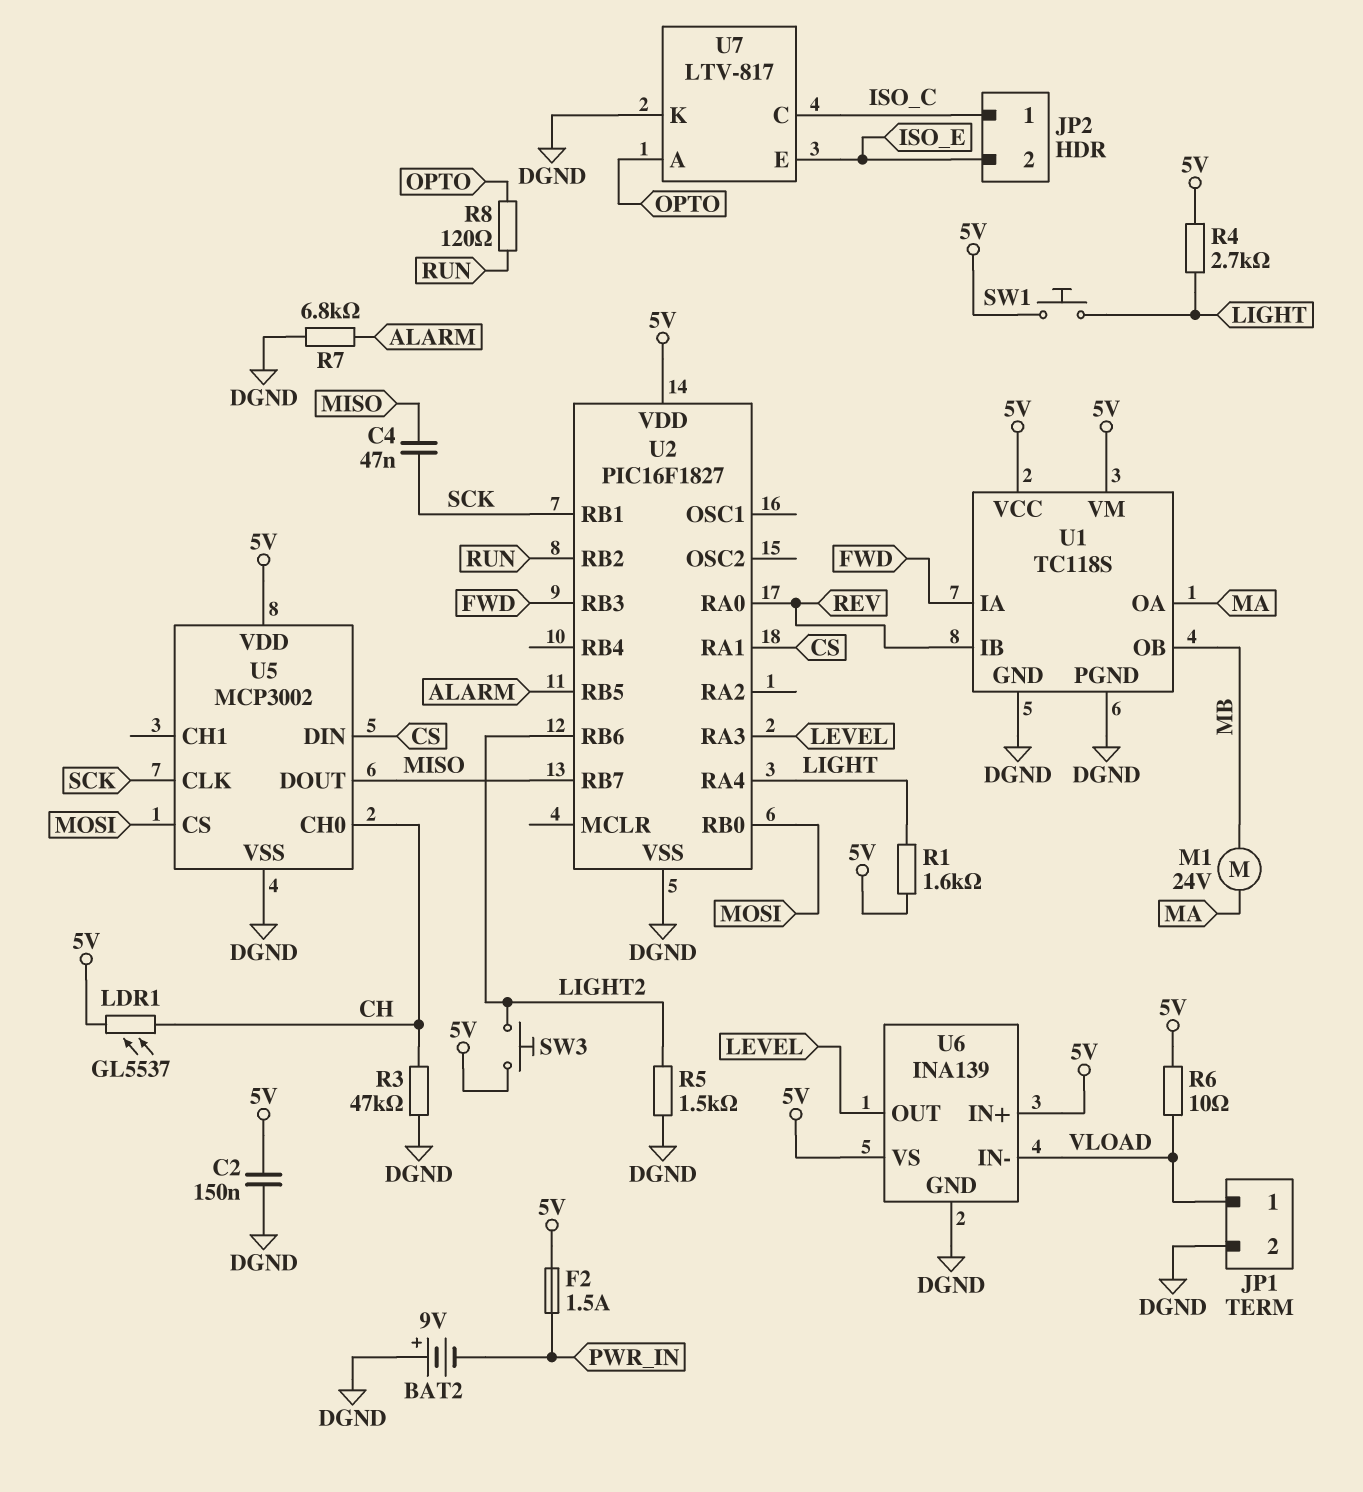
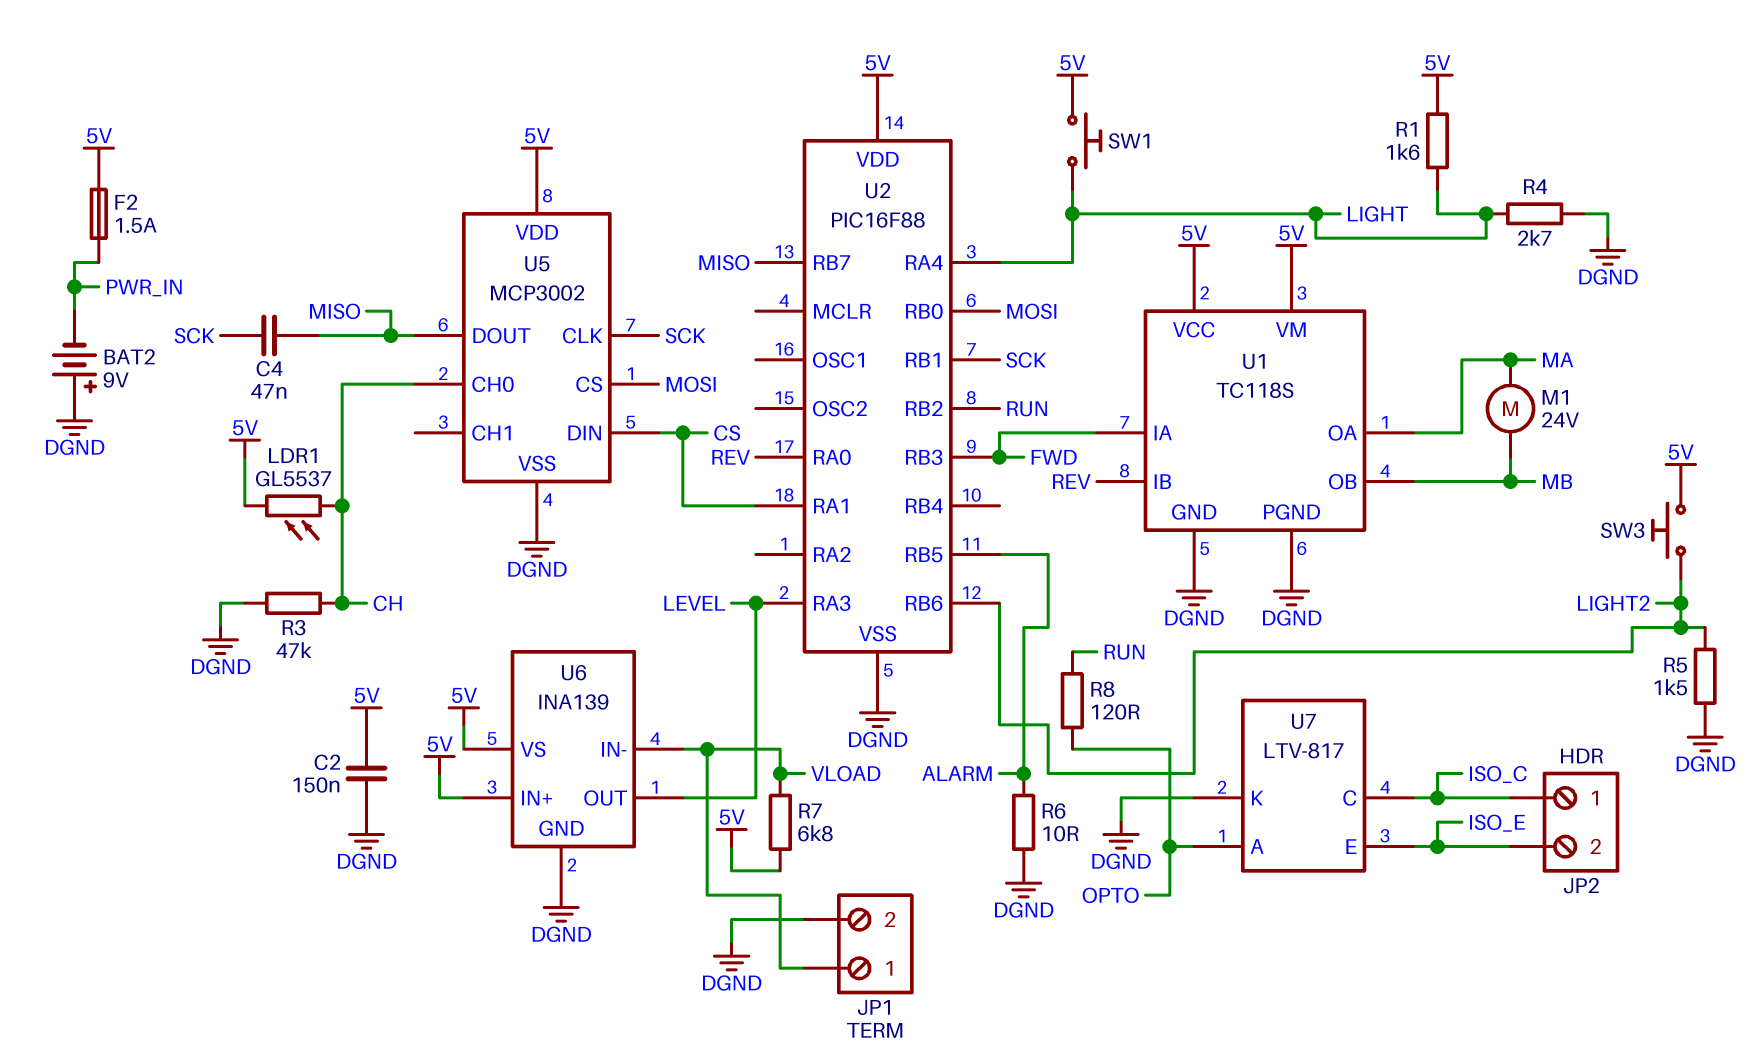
R4: 2.7k (5V, LIGHT) -> 2.7k (DGND, LIGHT)
R6: 10 (5V, VLOAD) -> 10 (ALARM, DGND)
R7: 6.8k (ALARM, DGND) -> 6.8k (5V, VLOAD)
U2: PIC16F1827 -> PIC16F88

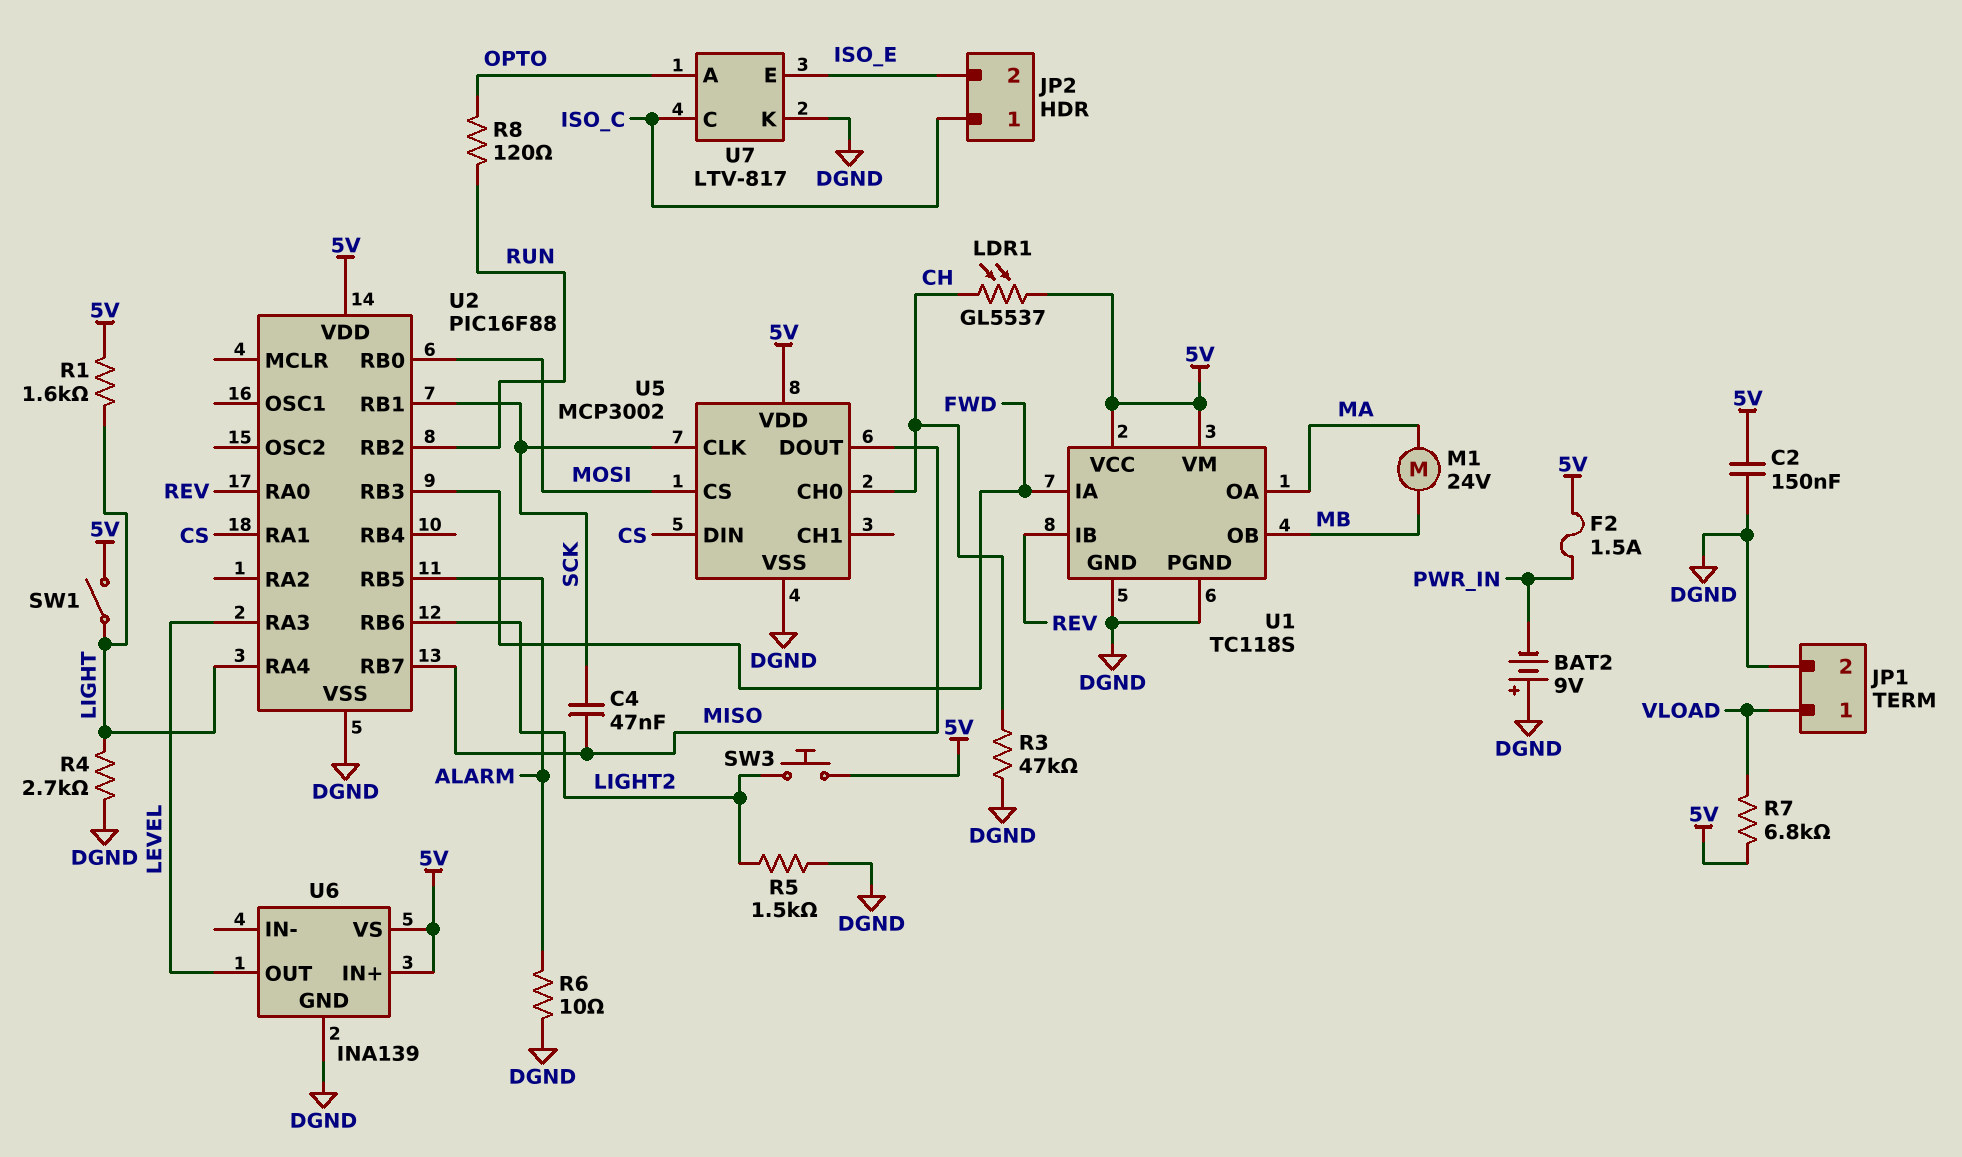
SW1: button (5V, LIGHT) -> switch (5V, LIGHT)
U6 pin IN-: VLOAD -> none

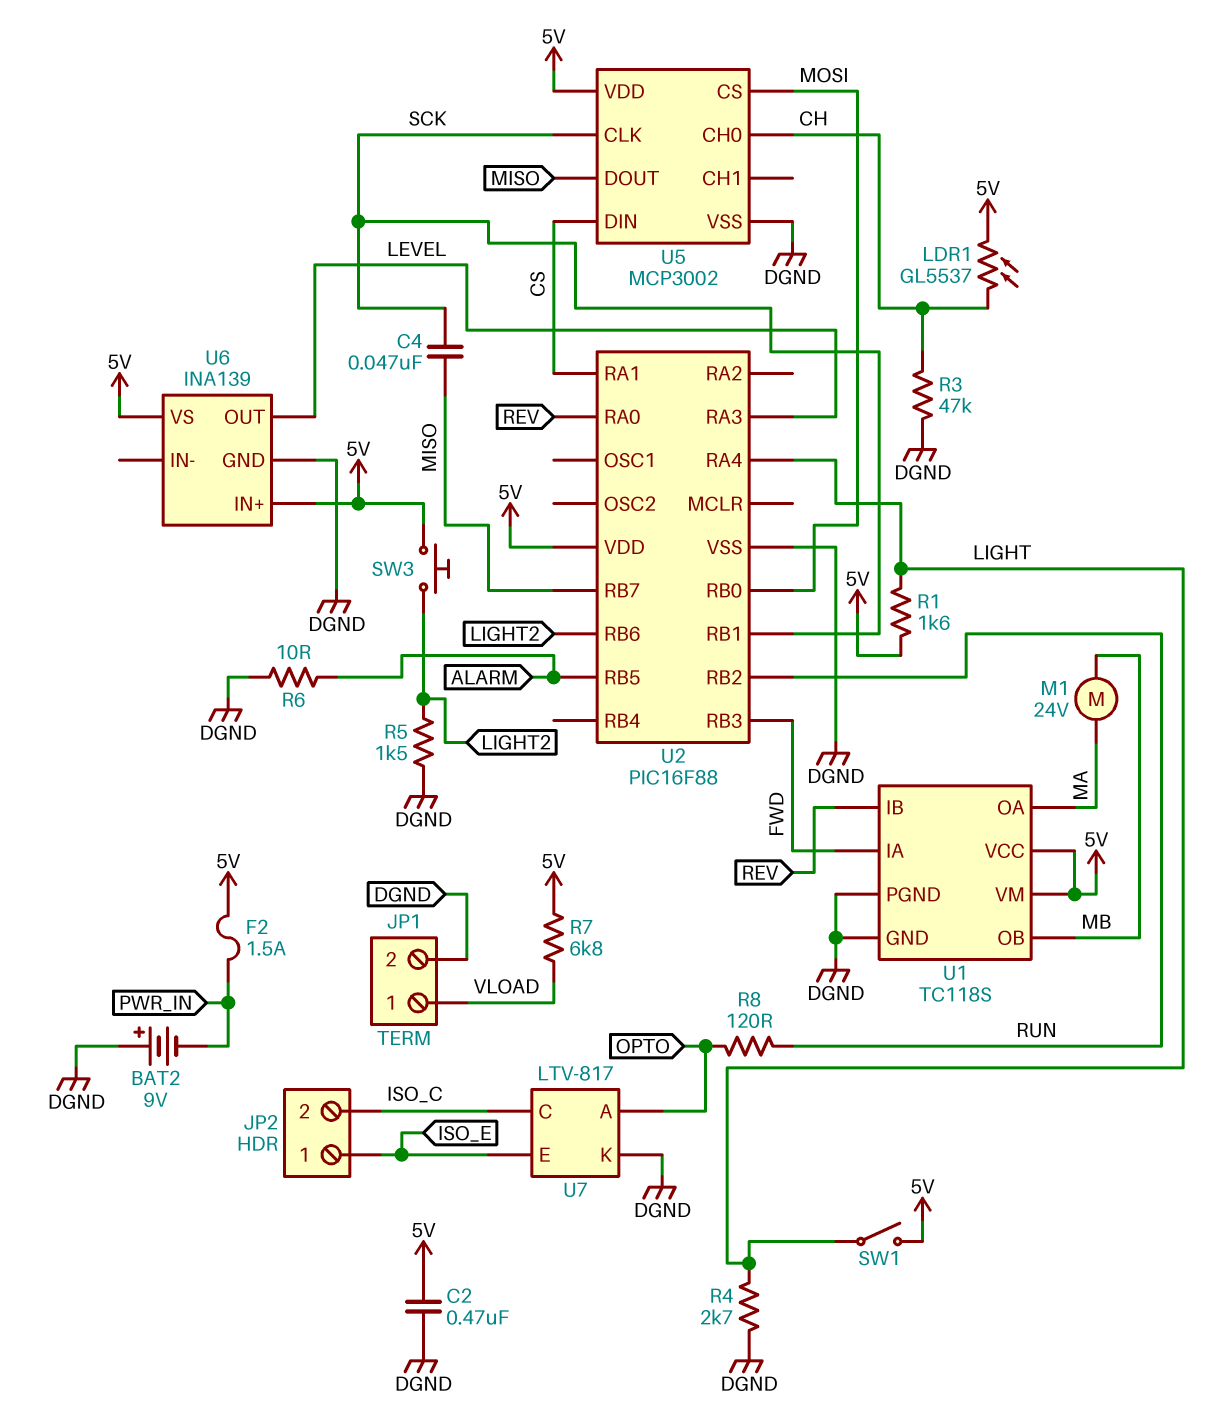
C2: 150nF (5V, DGND) -> 470nF (5V, DGND)
JP2 pin 1: ISO_C -> ISO_E
JP2 pin 2: ISO_E -> ISO_C

